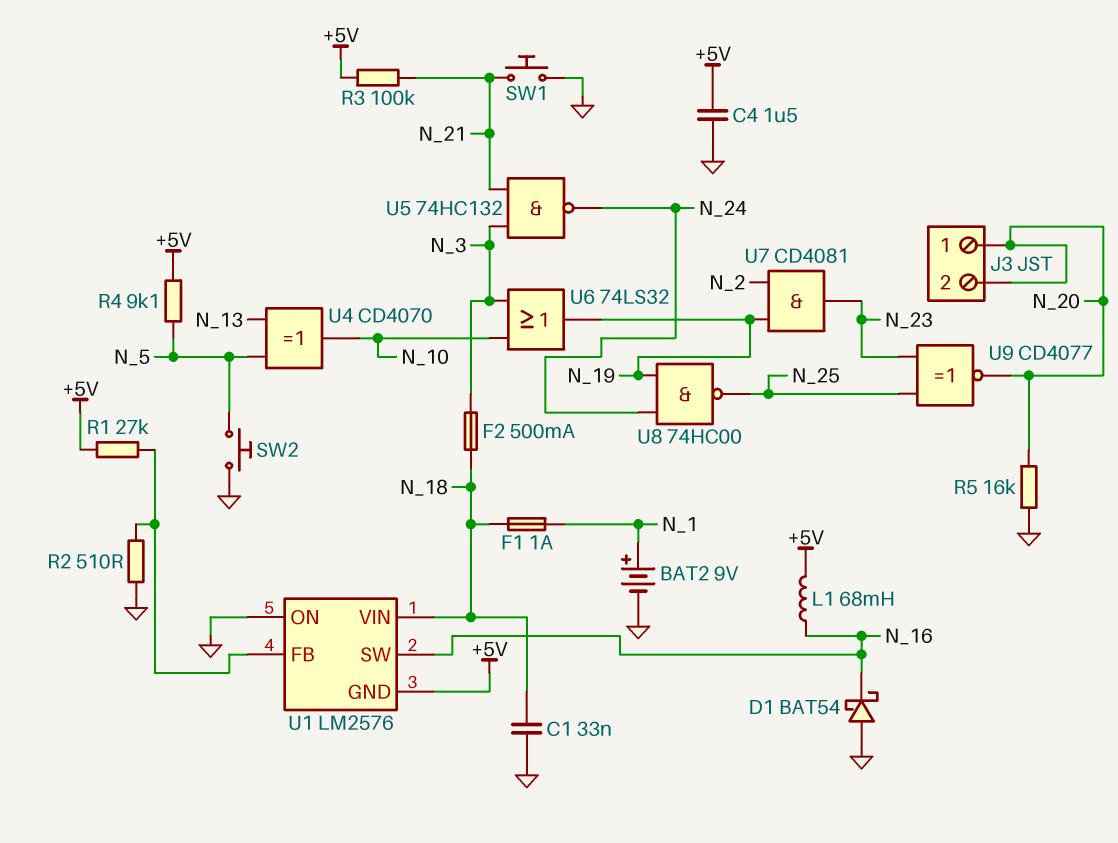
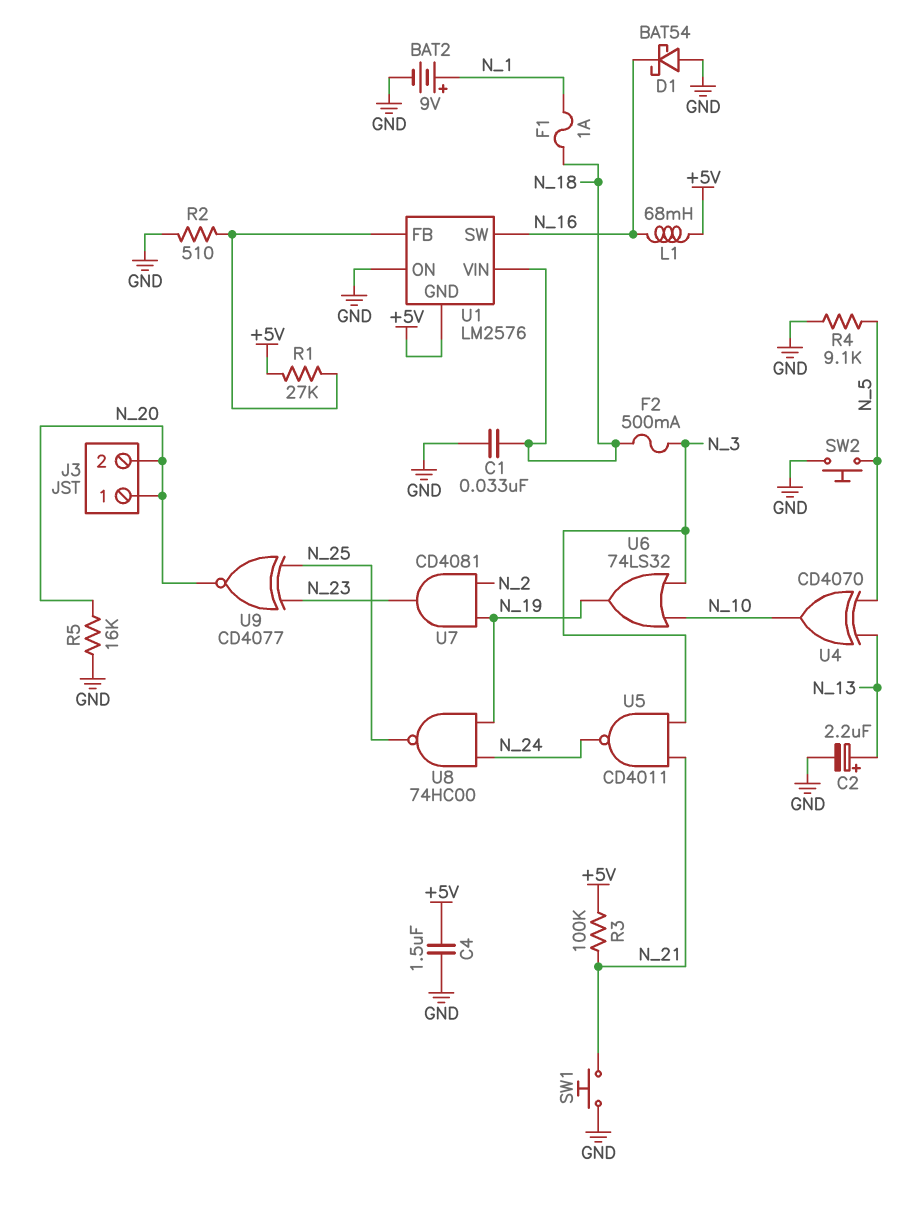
C2: none -> 2.2uF (plus N_13, minus GND)
R4: 9.1k (+5V, N_5) -> 9.1k (GND, N_5)
U5: NAND 74HC132 (in N_3, in N_21, out N_24) -> NAND CD4011 (in N_3, in N_21, out N_24)

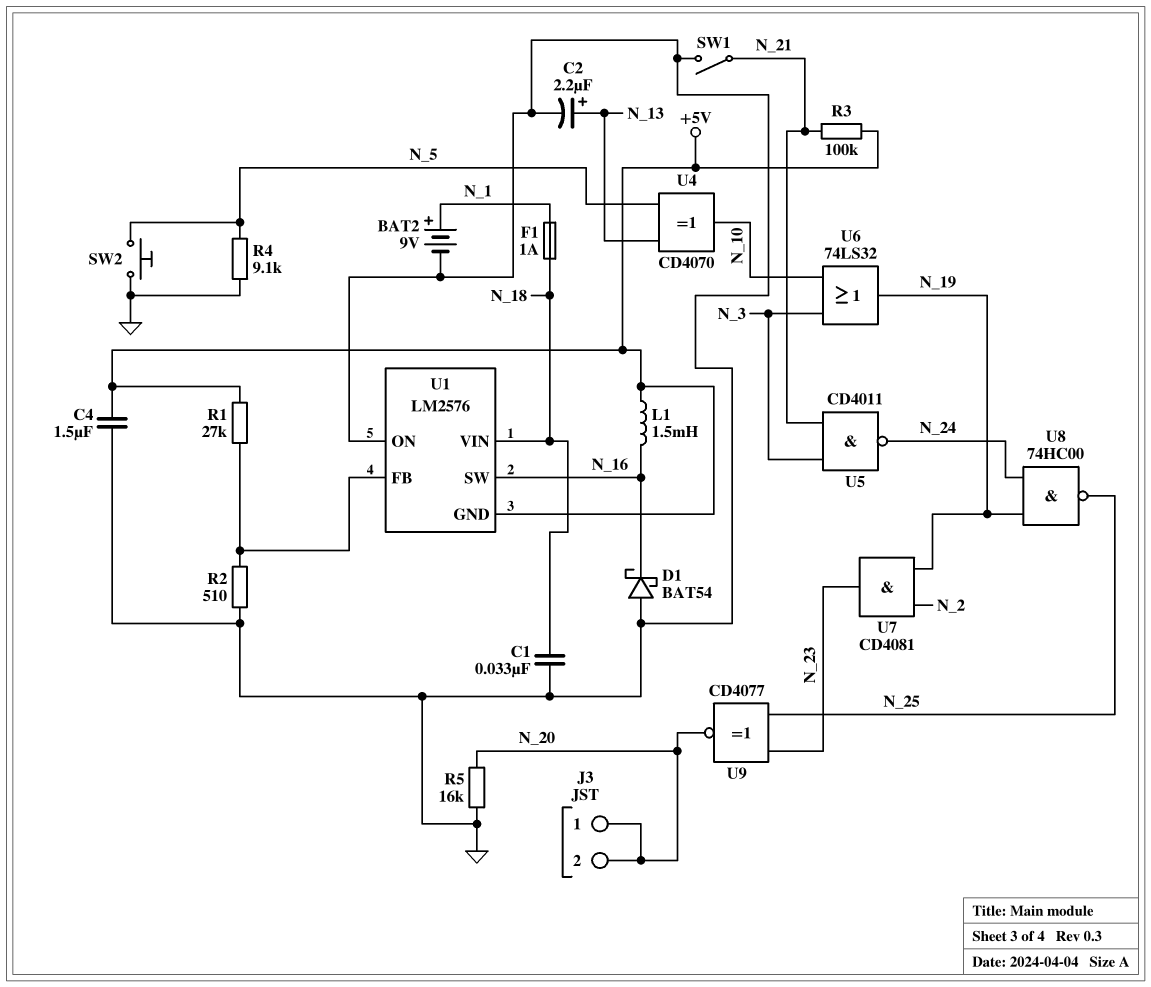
F2: 500mA (N_3, N_18) -> none
L1: 68mH (+5V, N_16) -> 1.5mH (+5V, N_16)
SW1: button (GND, N_21) -> switch (GND, N_21)

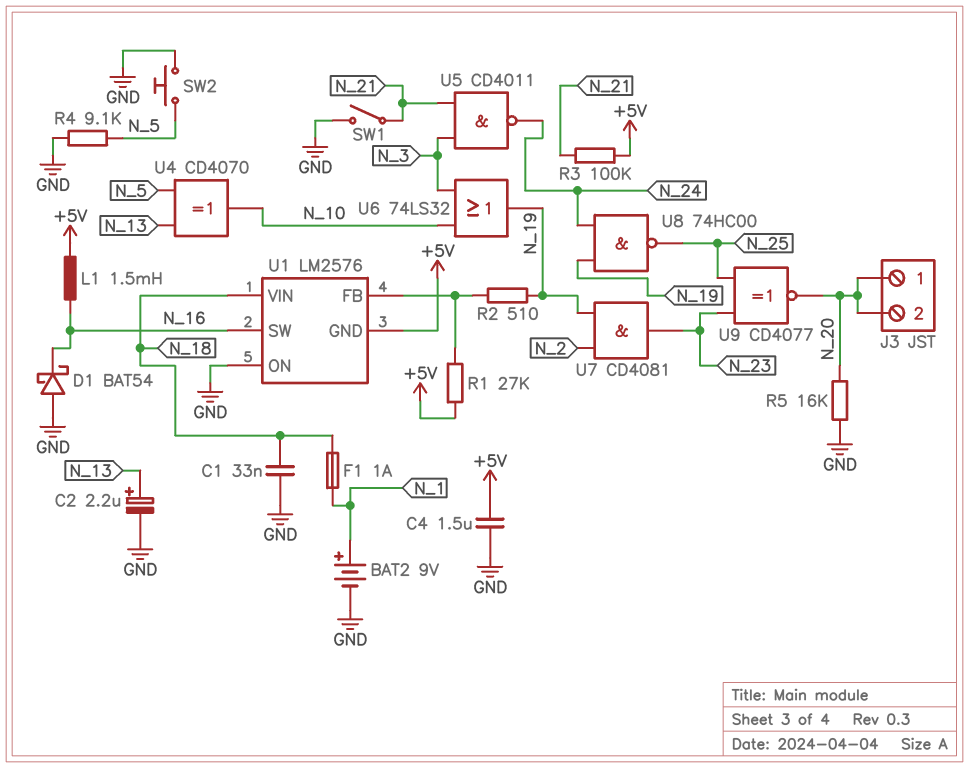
R2: 510 (GND, U1/FB) -> 510 (N_19, U1/FB)

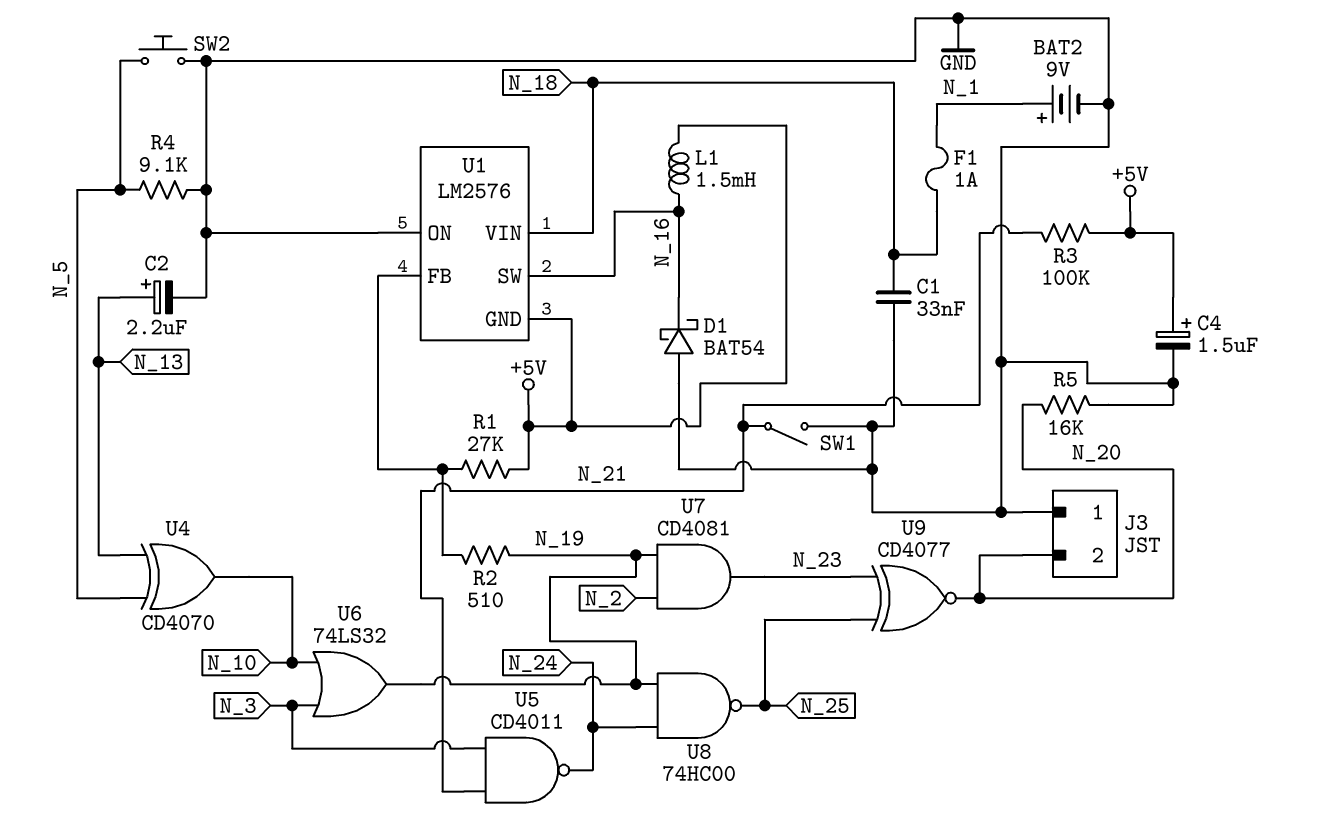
C4: 1.5uF (+5V, GND) -> 1.5uF (plus +5V, minus GND)
J3 pin 1: N_20 -> GND

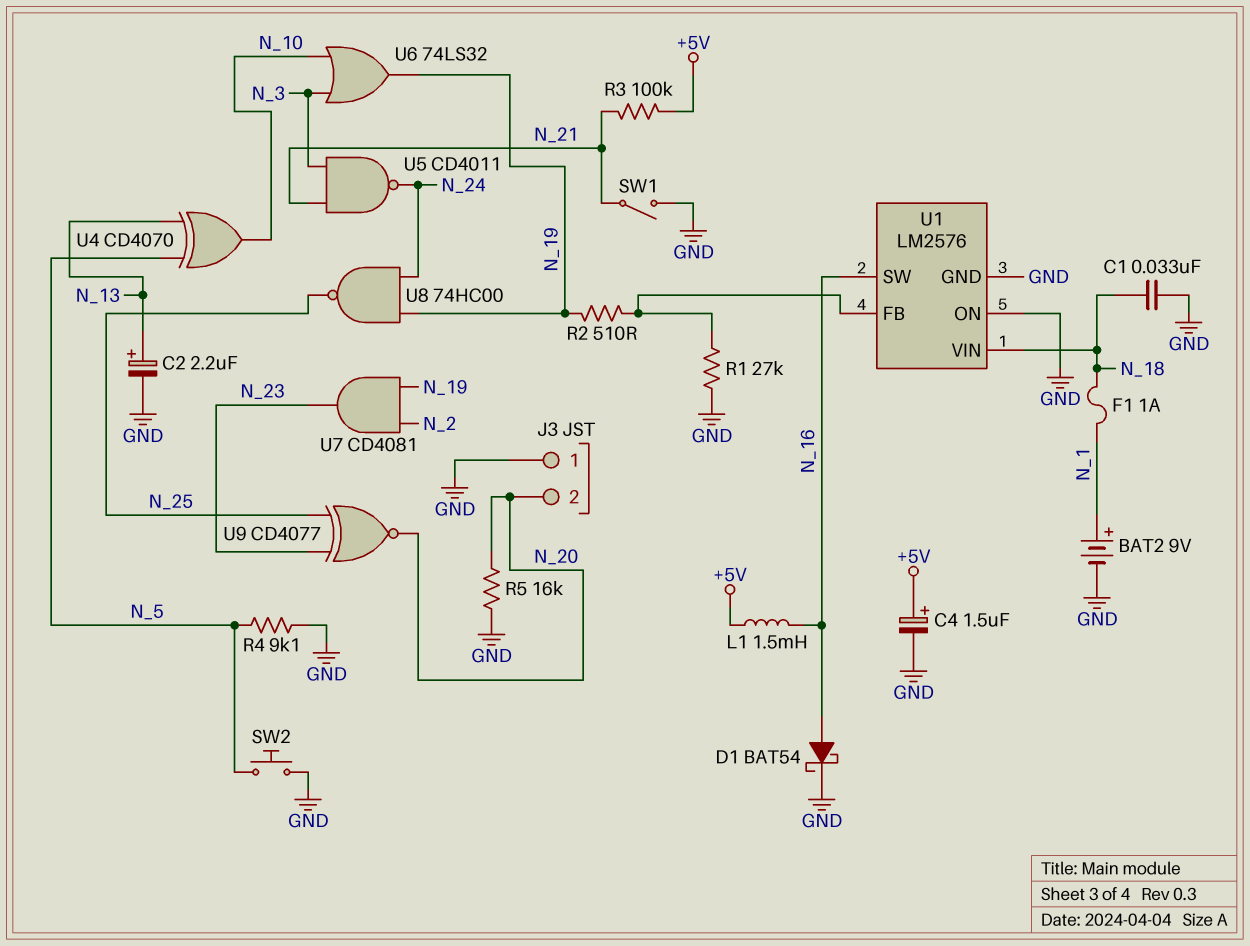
D1: schottky BAT54 (A GND, K N_16) -> schottky BAT54 (A N_16, K GND)
R1: 27k (+5V, U1/FB) -> 27k (GND, U1/FB)
U1 pin GND: +5V -> GND

